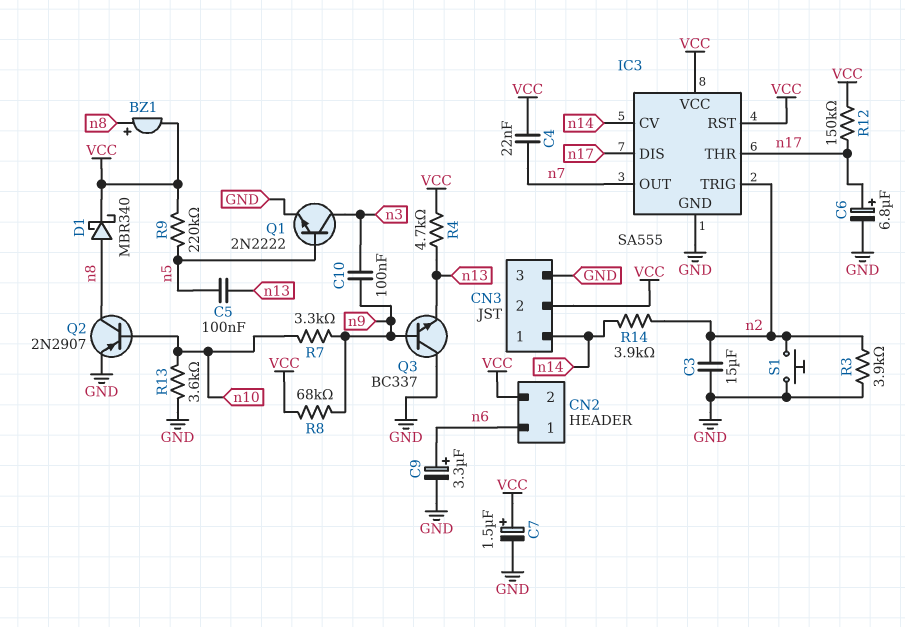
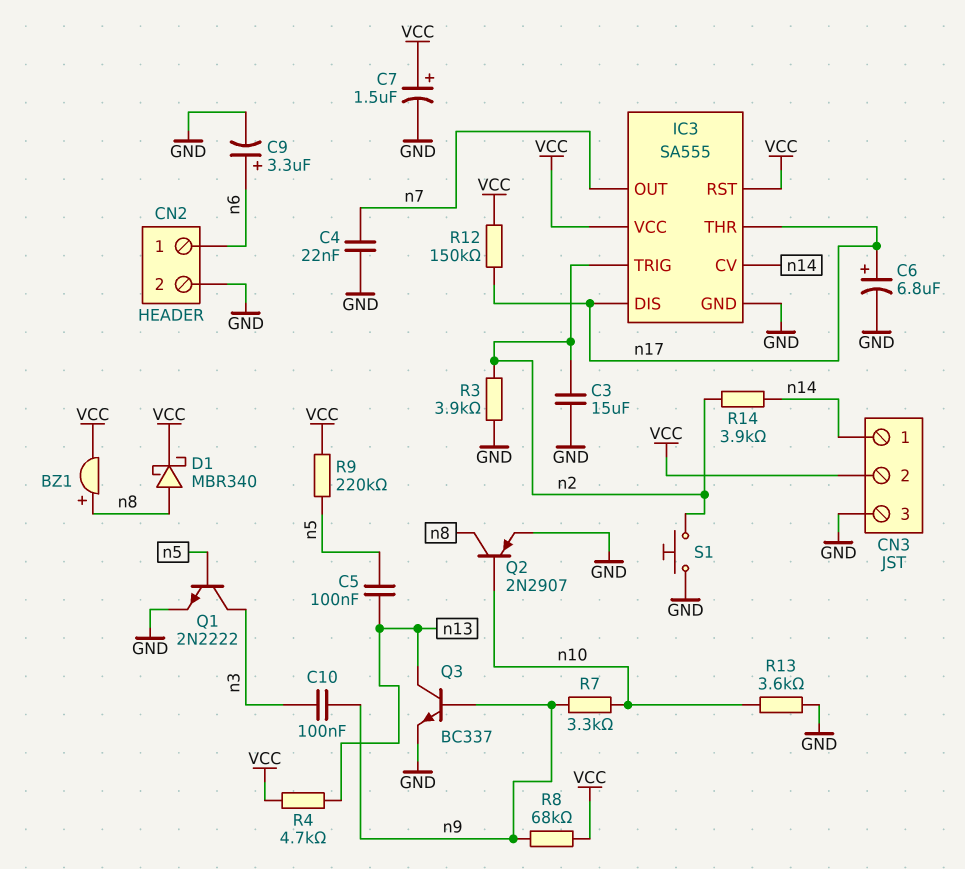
C4: 22nF (VCC, n7) -> 22nF (GND, n7)
CN2 pin 2: VCC -> GND
Q3: NPN BC337 (B n9, C GND, E n13) -> NPN BC337 (B n9, C n13, E GND)

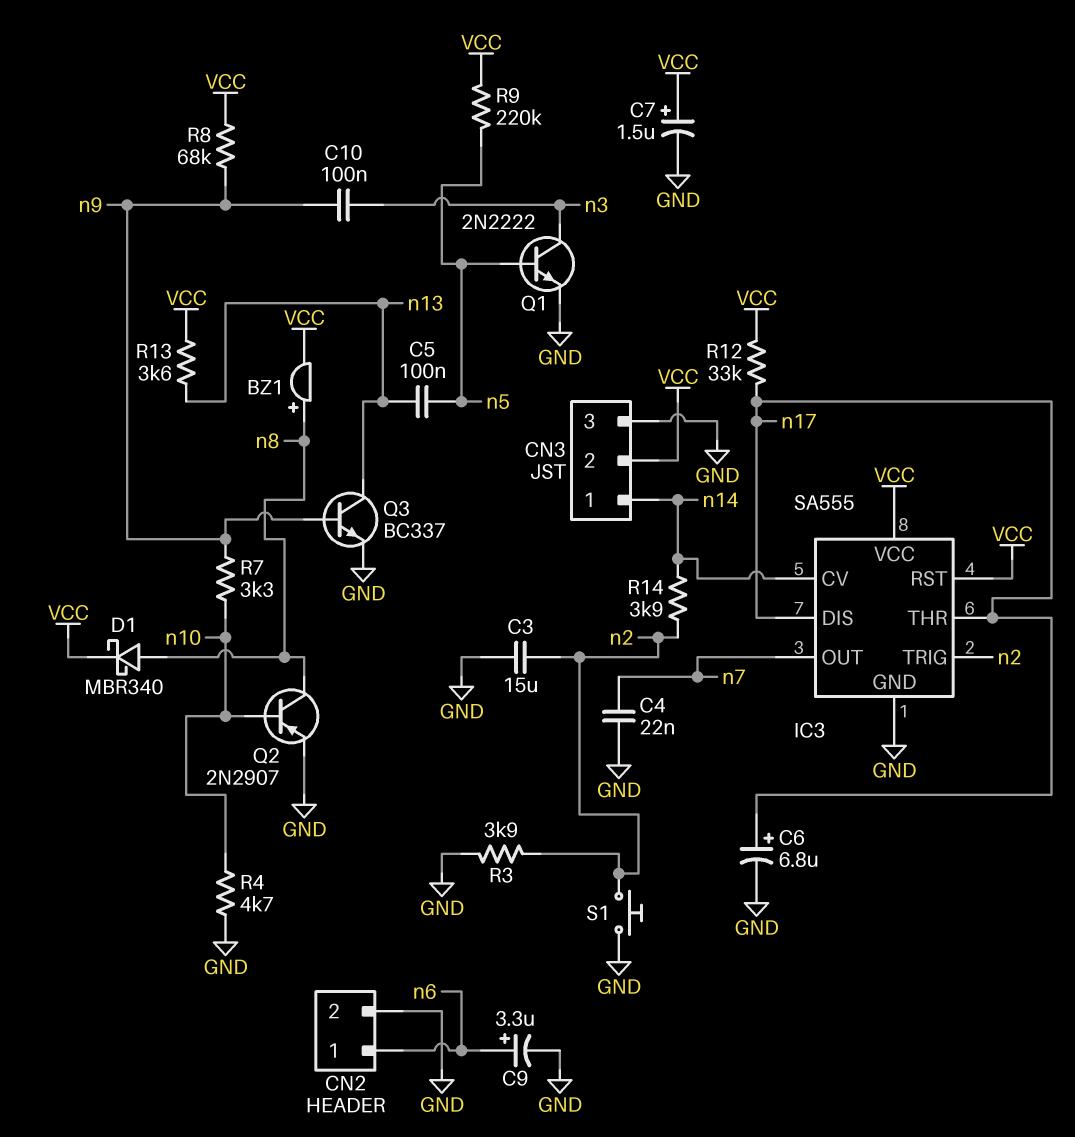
R4: 4.7k (VCC, n13) -> 4.7k (GND, n10)
R12: 150k (VCC, n17) -> 33k (VCC, n17)
R13: 3.6k (GND, n10) -> 3.6k (VCC, n13)

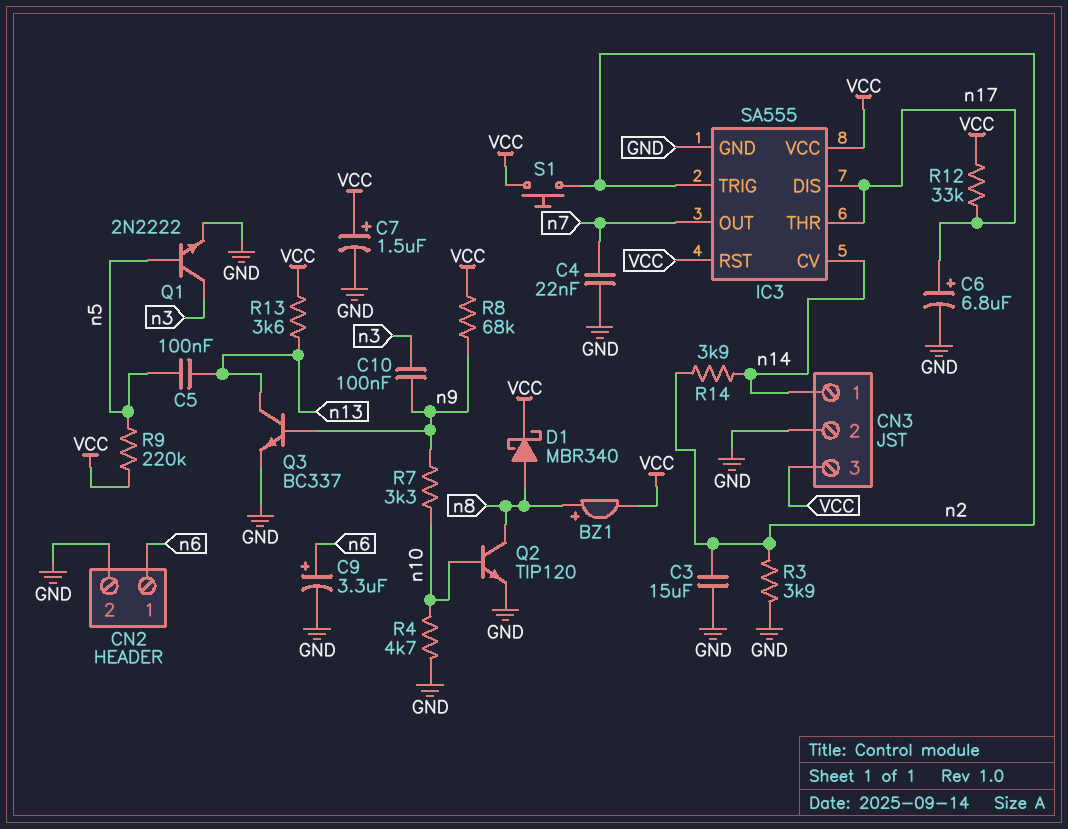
CN3 pin 2: VCC -> GND
CN3 pin 3: GND -> VCC
Q2: PNP 2N2907 (B n10, C n8, E GND) -> NPN TIP120 (B n10, C n8, E GND)
S1: button (GND, n2) -> button (VCC, n2)

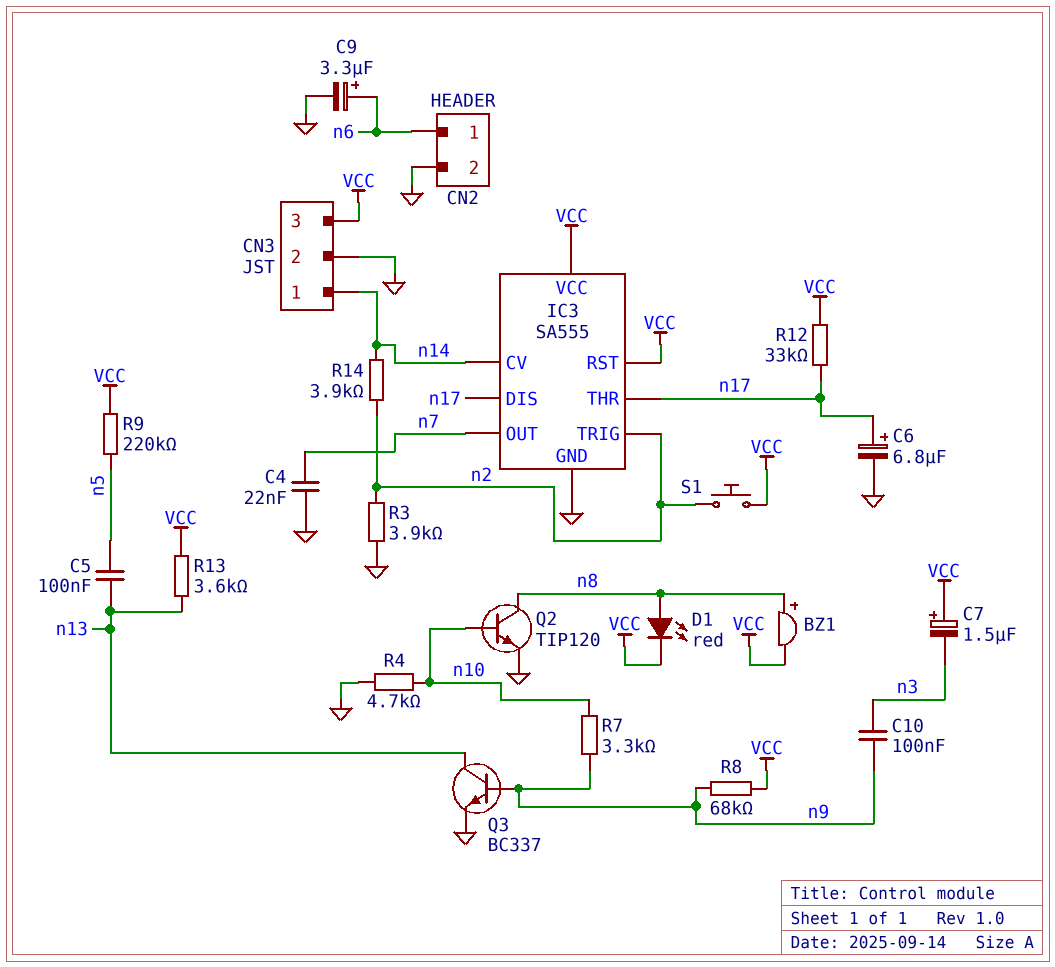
C3: 15uF (GND, n2) -> none
C7: 1.5uF (plus VCC, minus GND) -> 1.5uF (plus VCC, minus n3)
D1: schottky MBR340 (A n8, K VCC) -> LED red (A n8, K VCC)
Q1: NPN 2N2222 (B n5, C n3, E GND) -> none

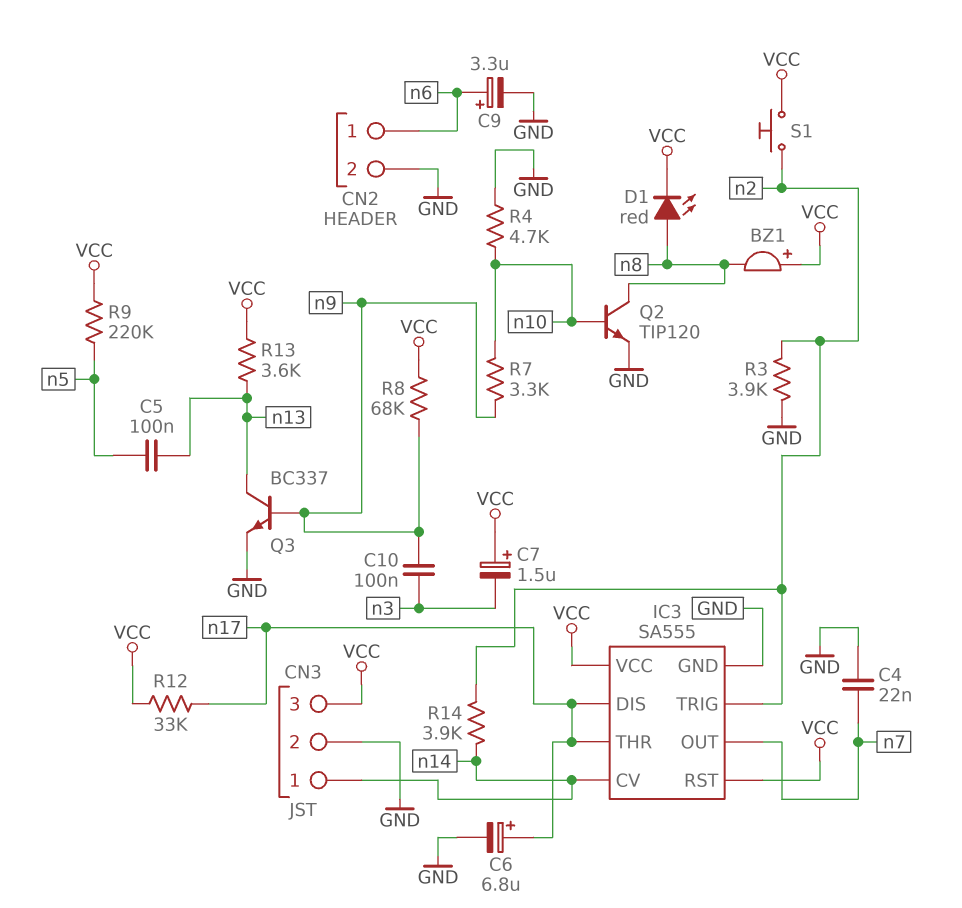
BZ1: buzzer (plus n8, minus VCC) -> buzzer (plus VCC, minus n8)

